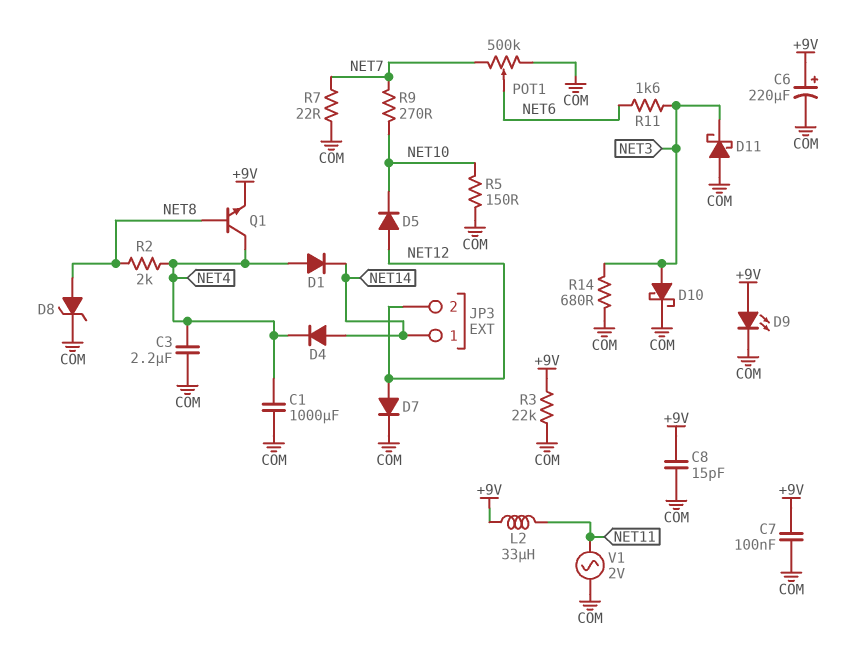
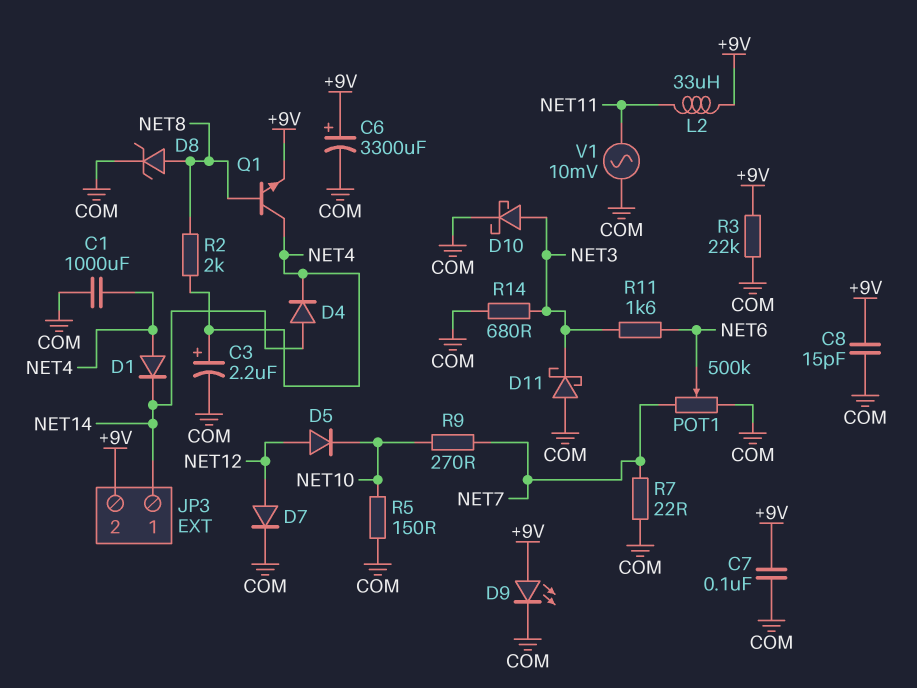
C3: 2.2uF (COM, NET4) -> 2.2uF (plus NET4, minus COM)
C6: 220uF (plus +9V, minus COM) -> 3300uF (plus +9V, minus COM)
JP3 pin 2: NET12 -> +9V
V1: AC 2V (COM, NET11) -> AC 10mV (COM, NET11)

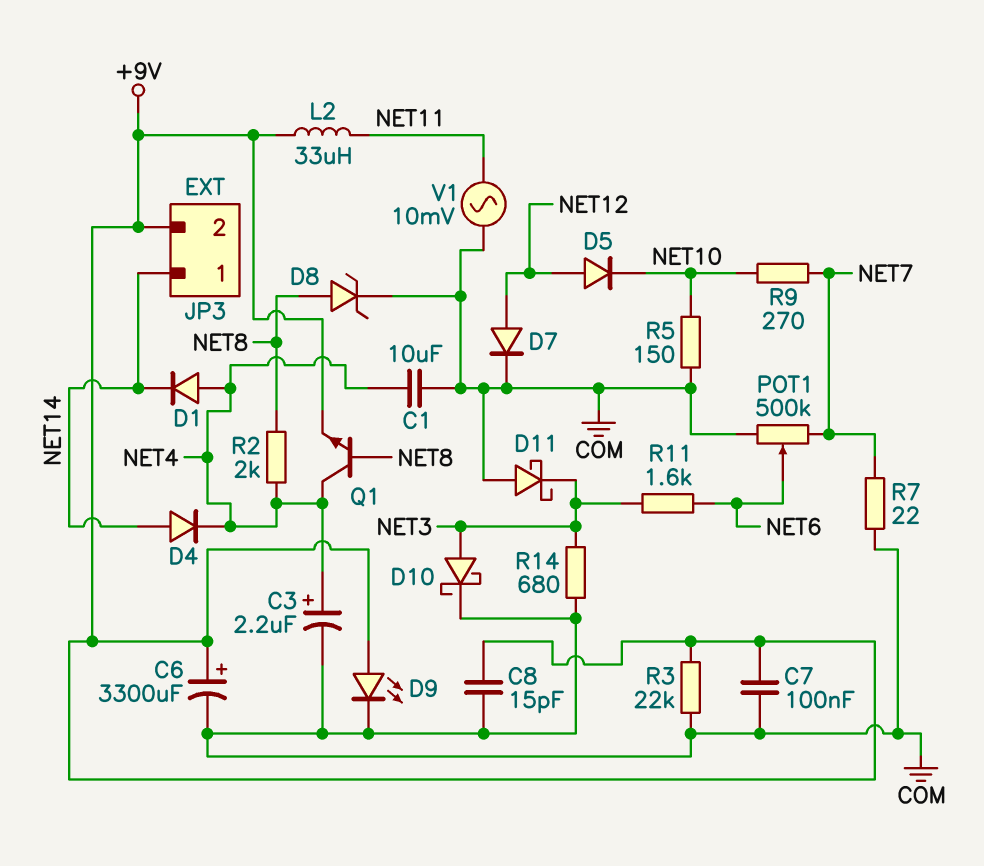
C1: 1000uF (COM, NET4) -> 10uF (COM, NET4)

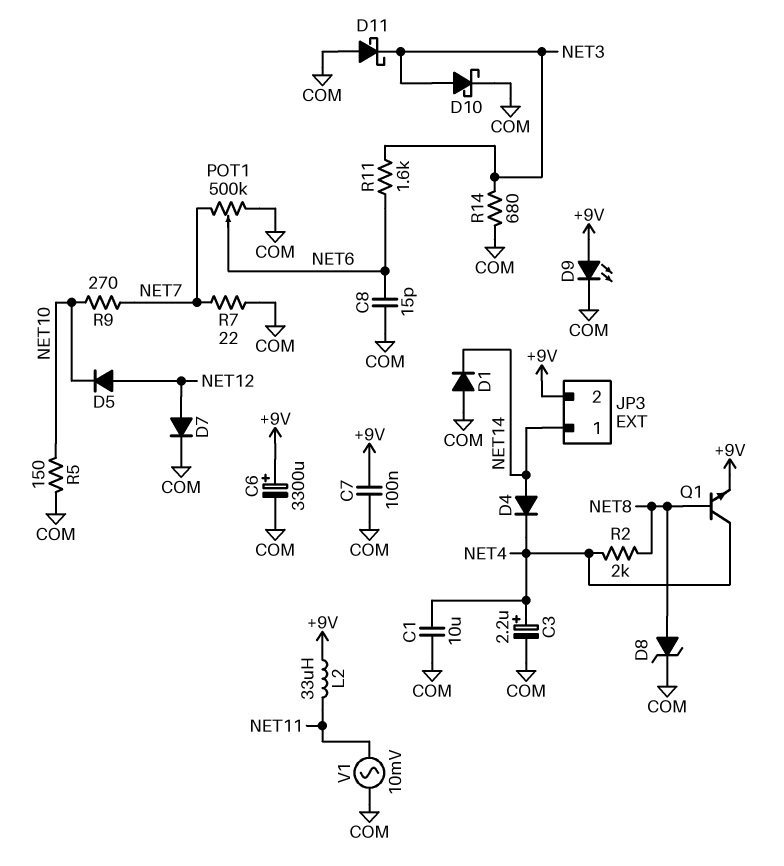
C8: 15pF (+9V, COM) -> 15pF (COM, NET6)
D1: diode (A NET4, K NET14) -> diode (A COM, K NET14)
R3: 22k (+9V, COM) -> none

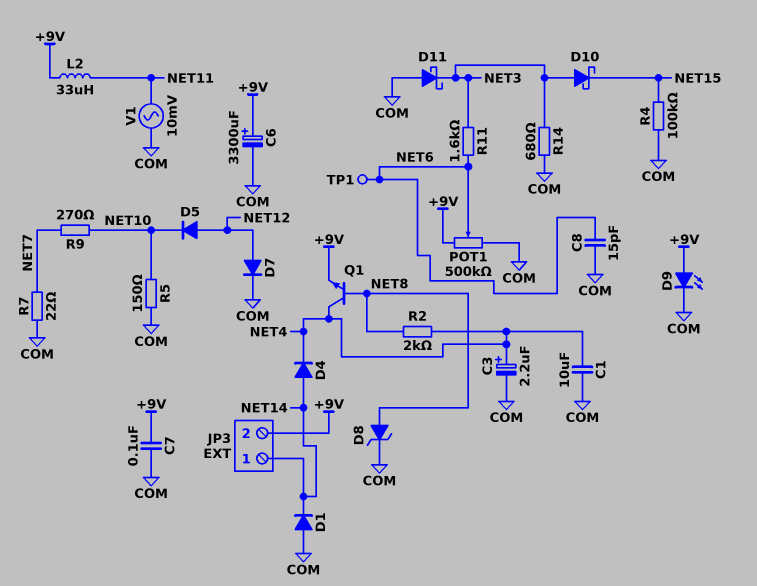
D10: schottky (A NET3, K COM) -> schottky (A NET3, K NET15)
POT1: 500k (COM, NET7, wiper NET6) -> 500k (+9V, COM, wiper NET6)
R4: none -> 100k (COM, NET15)
TP1: none -> test point (NET6)

